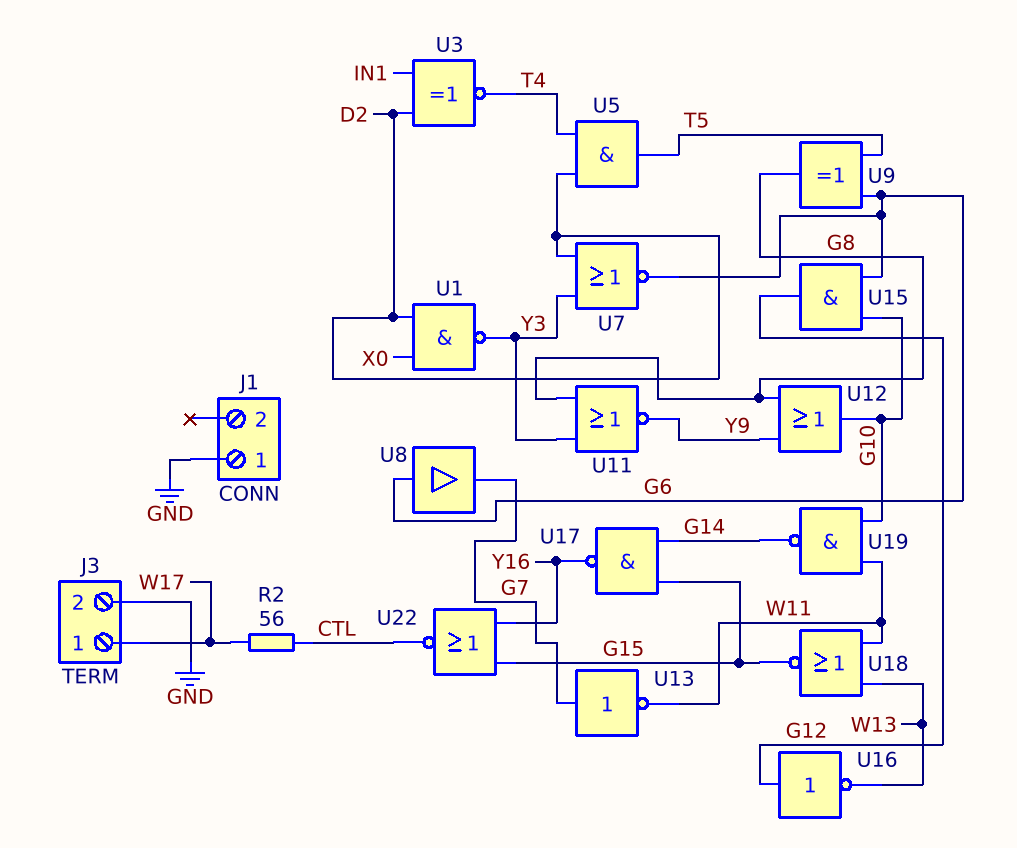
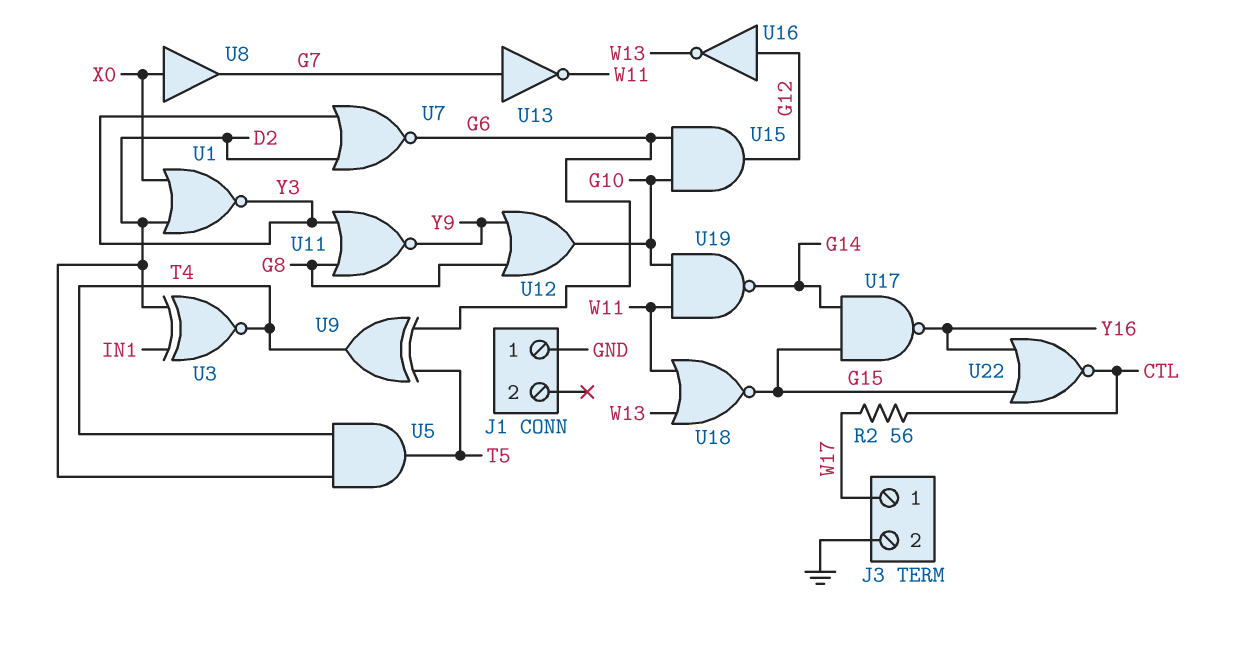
U1: NAND (in D2, in X0, out Y3) -> NOR (in D2, in X0, out Y3)
U8: buffer (in G6, out G7) -> buffer (in X0, out G7)
U9: XOR (in G6, in T5, out G8) -> XOR (in G6, in T5, out T4)

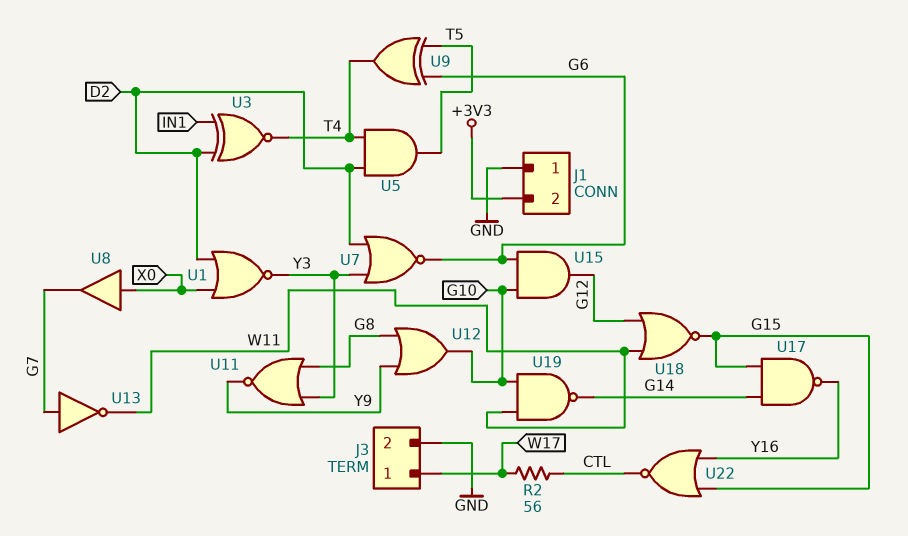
J1 pin 2: none -> +3V3
U16: NOT (in G12, out W13) -> none
U18: NOR (in W11, in W13, out G15) -> NOR (in G12, in W11, out G15)

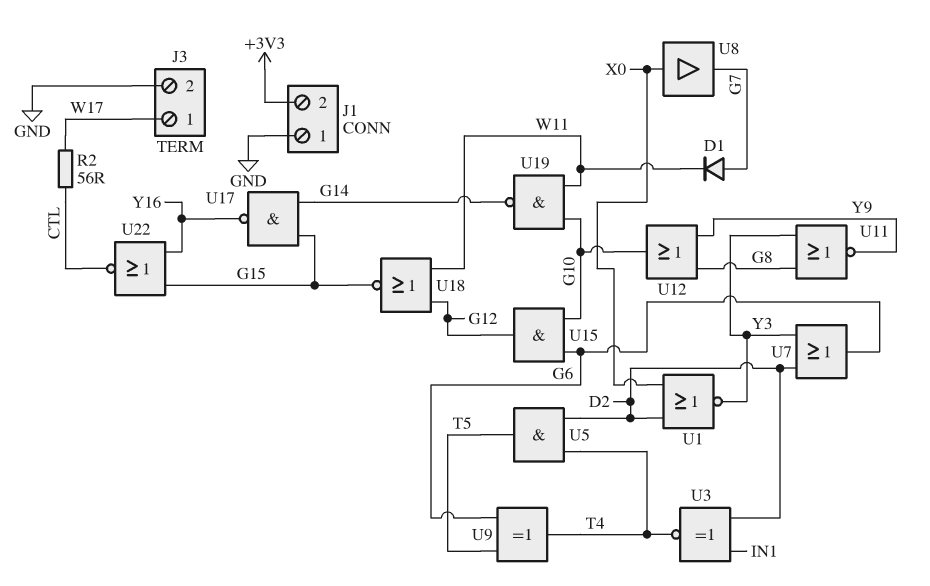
D1: none -> diode (A G7, K W11)
U7: NOR (in D2, in Y3, out G6) -> OR (in D2, in Y3, out G6)
U13: NOT (in G7, out W11) -> none

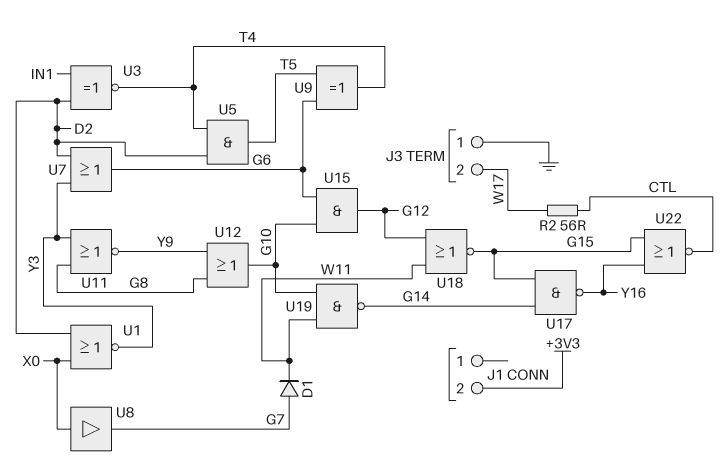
J1 pin 1: GND -> none
J3 pin 1: W17 -> GND
J3 pin 2: GND -> W17

